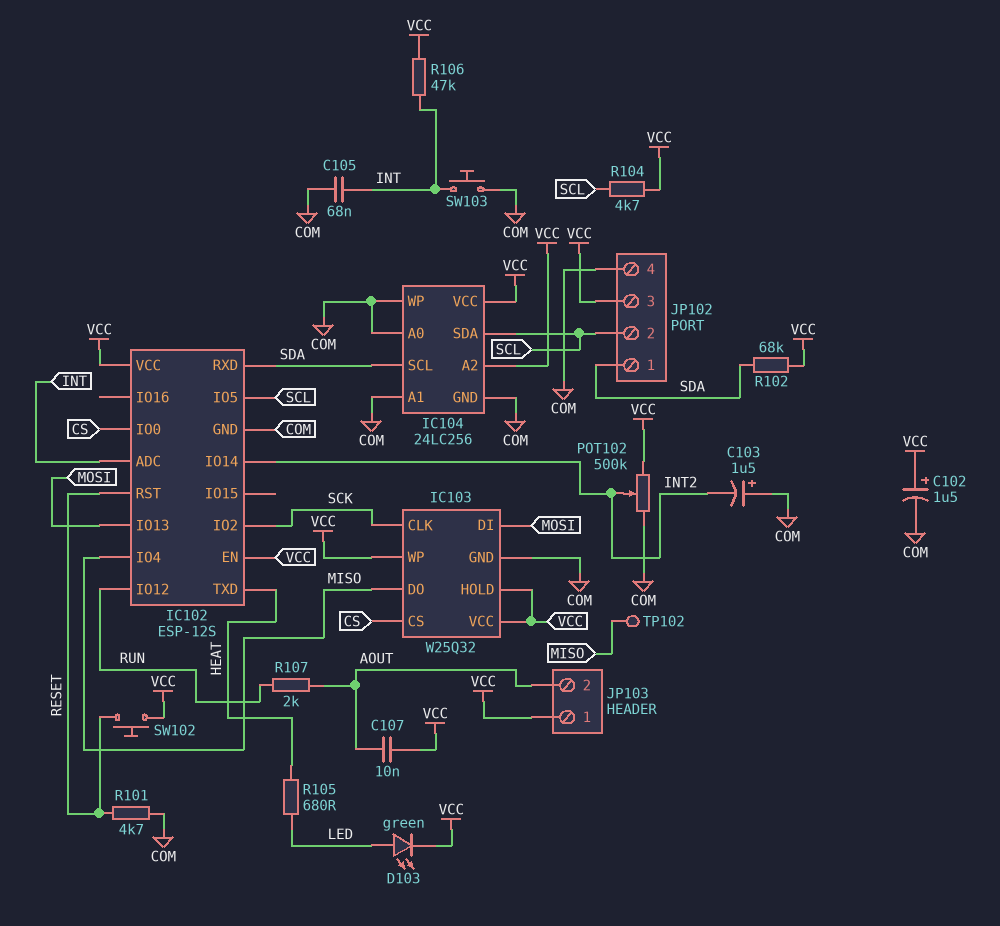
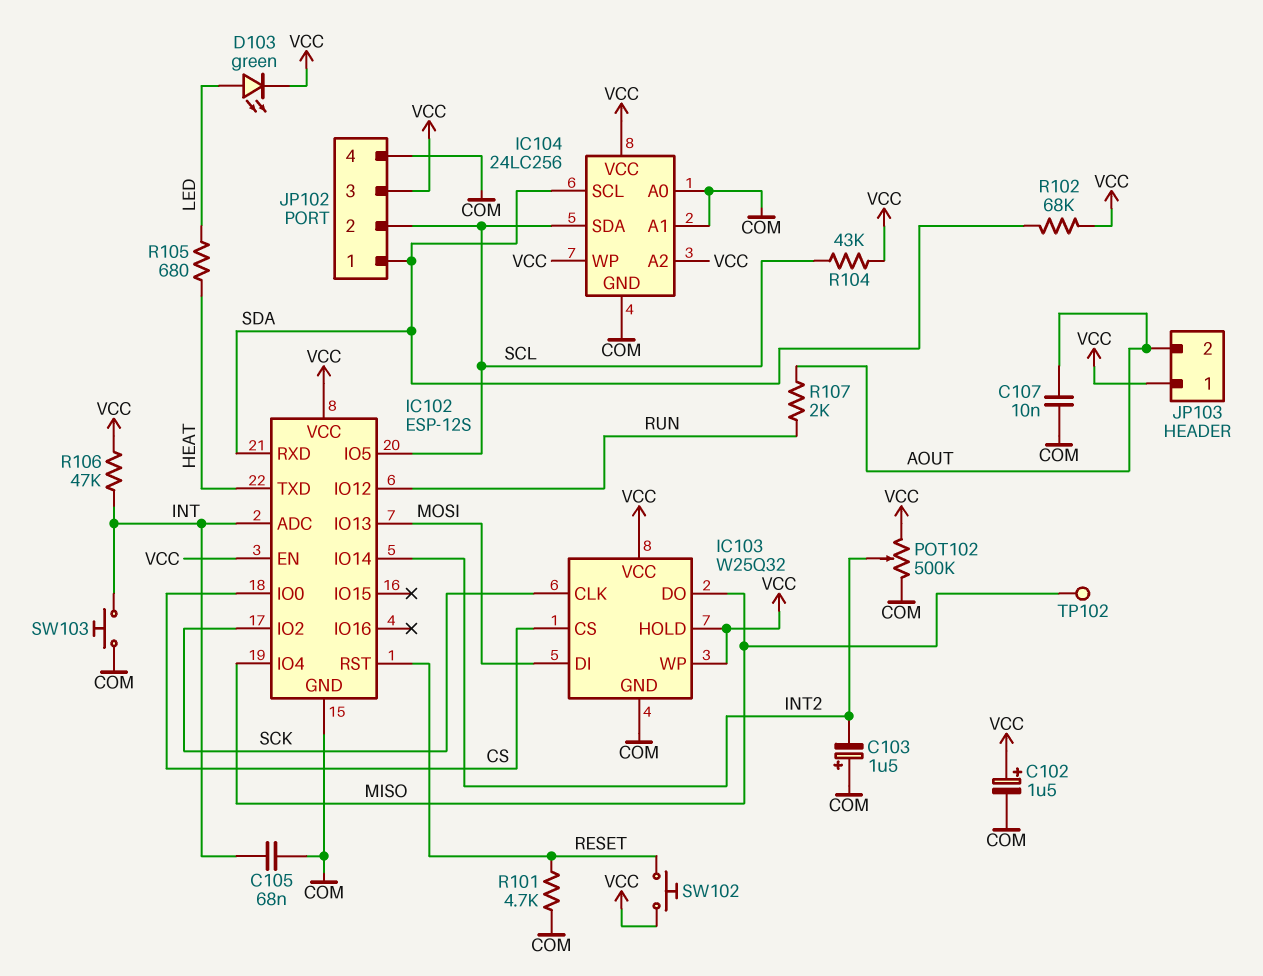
C107: 10nF (AOUT, VCC) -> 10nF (AOUT, COM)
IC104 pin WP: COM -> VCC
R104: 4.7k (SCL, VCC) -> 43k (SCL, VCC)

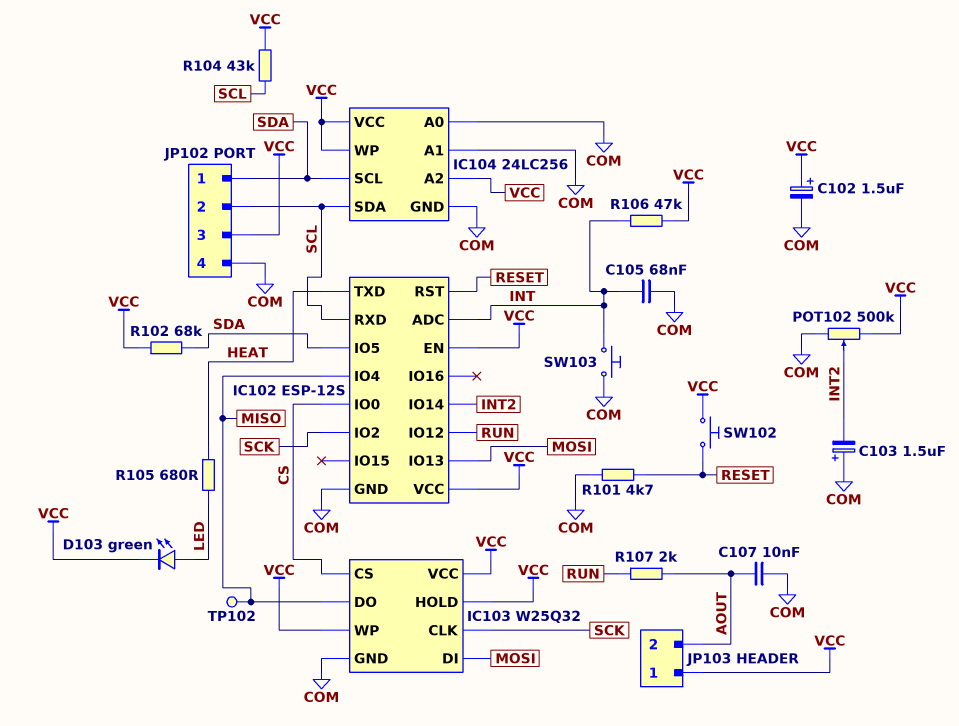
IC102 pin IO5: SCL -> SDA
IC102 pin RXD: SDA -> SCL

